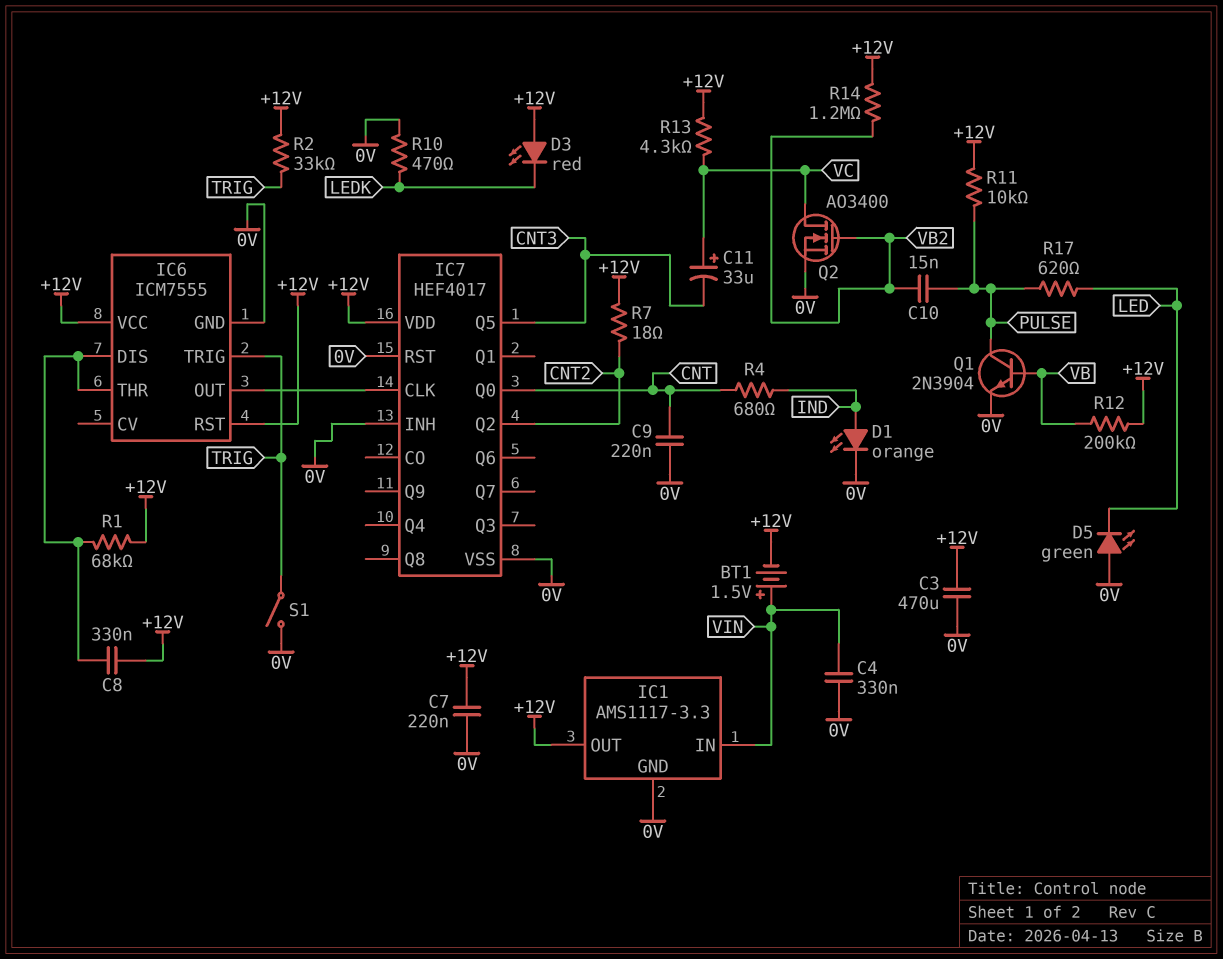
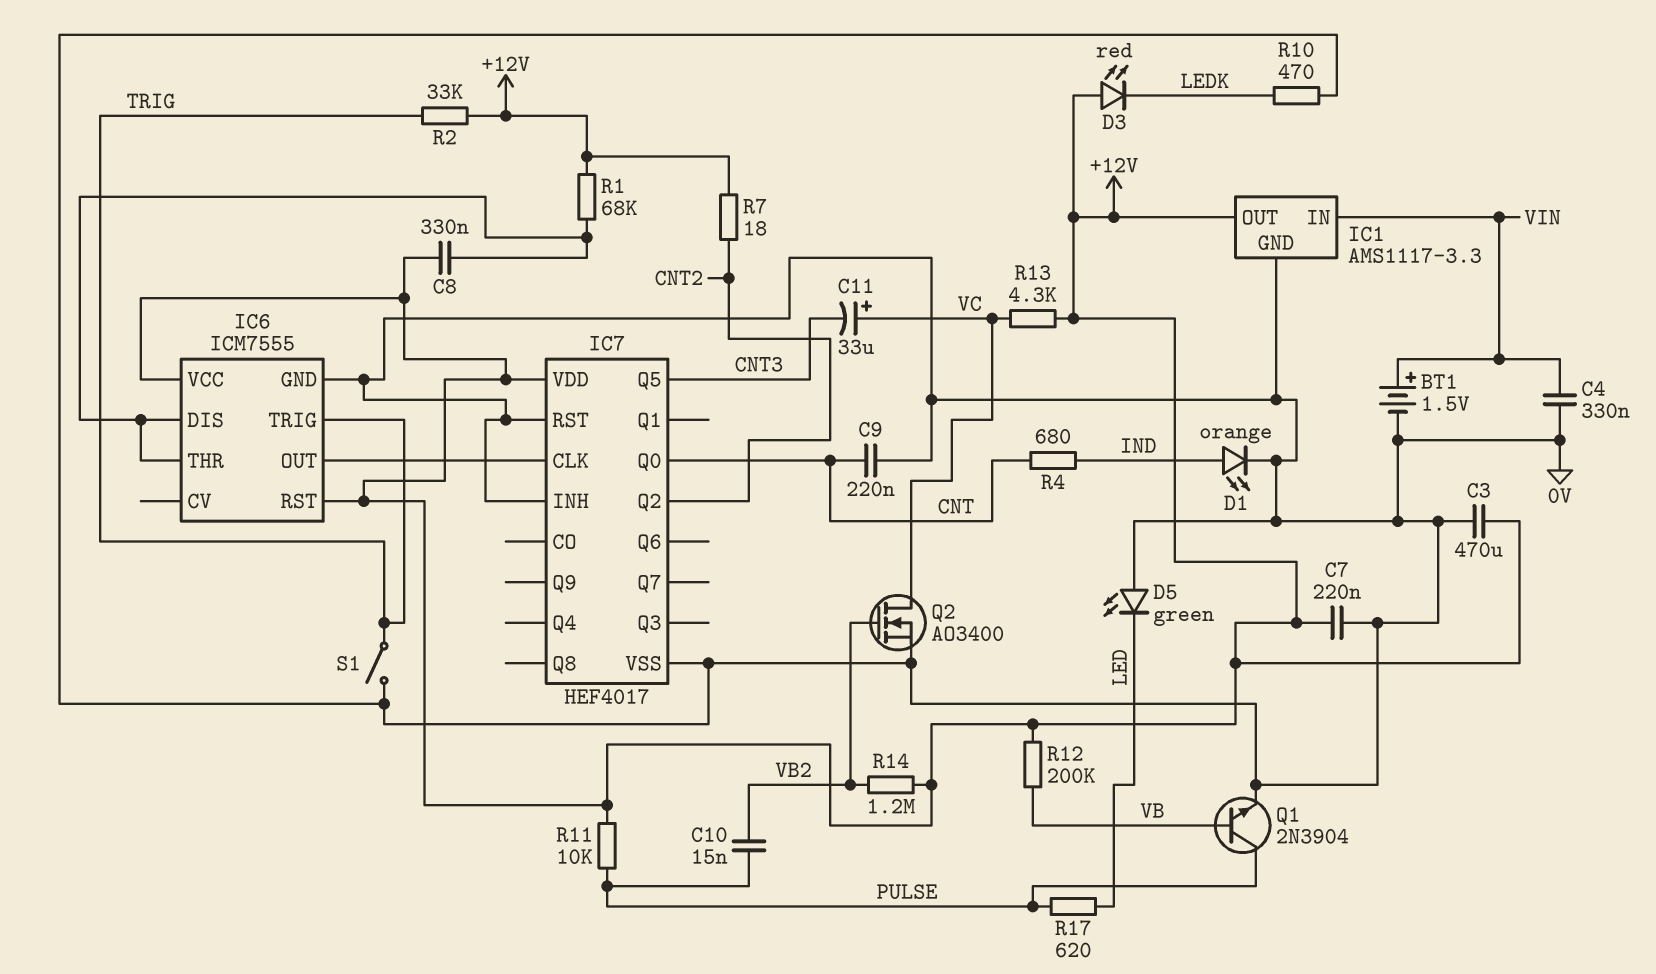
BT1: 1.5V (plus VIN, minus +12V) -> 1.5V (plus VIN, minus 0V)

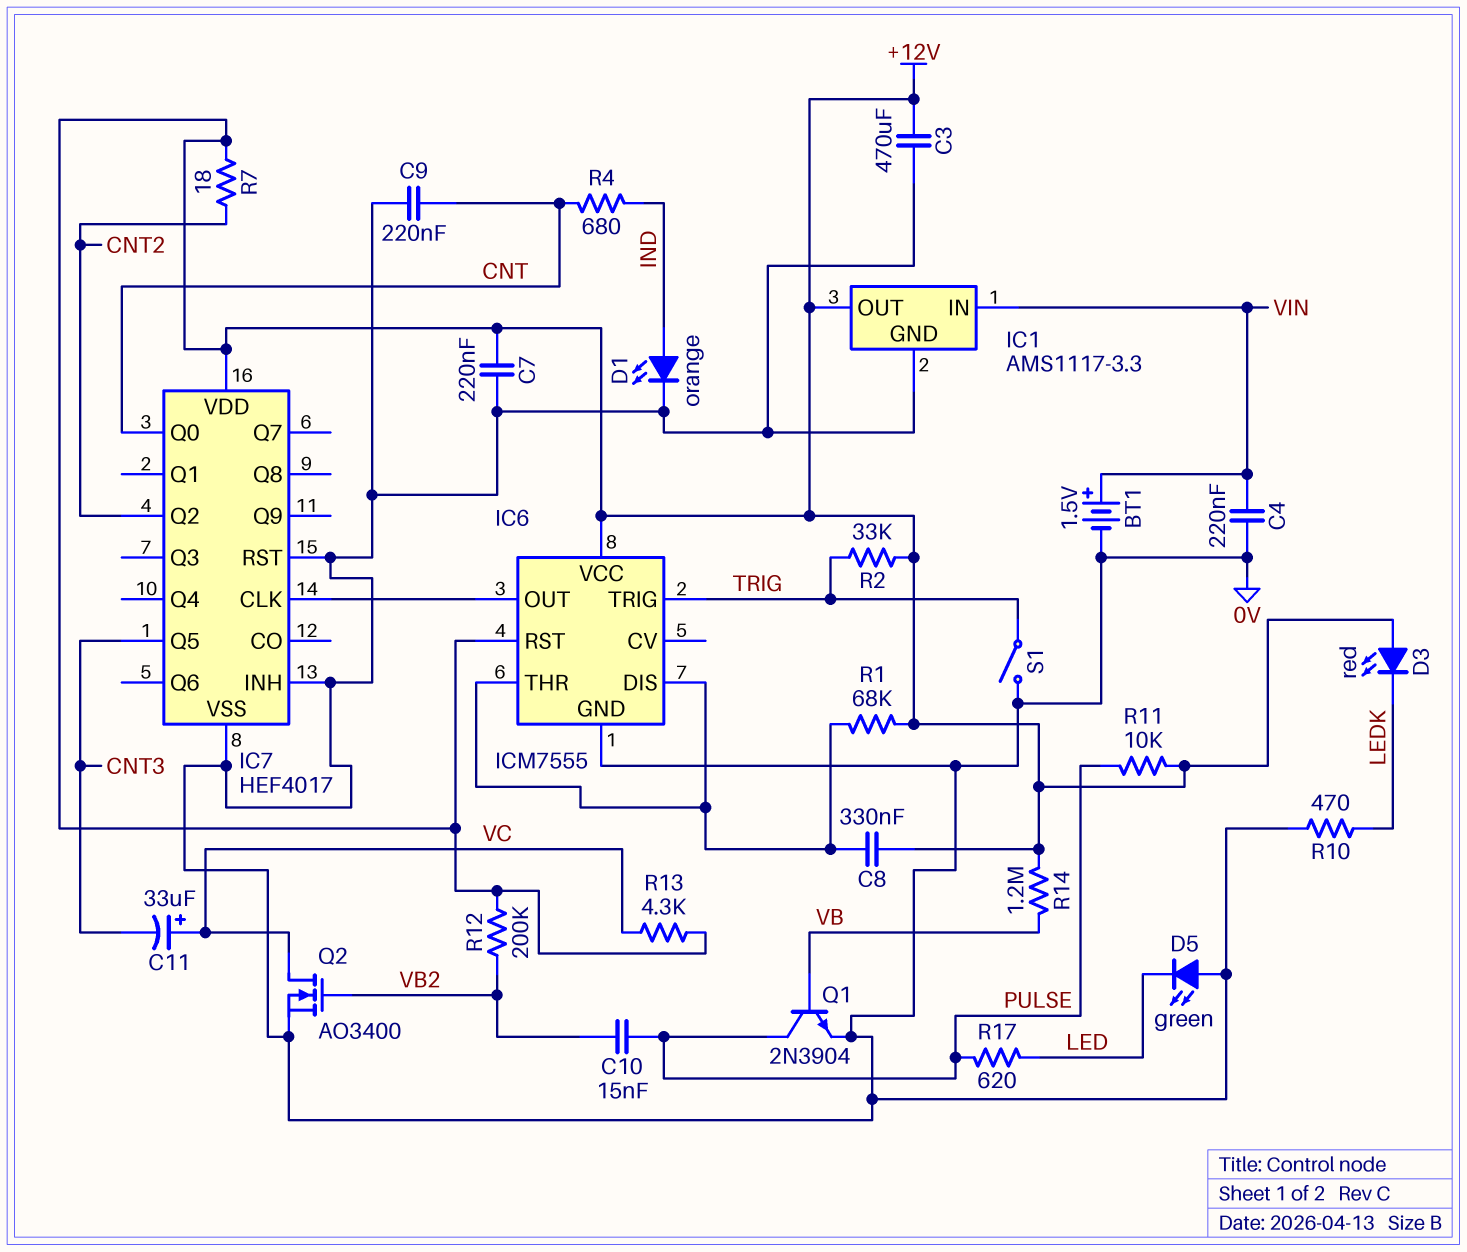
C4: 330nF (0V, VIN) -> 220nF (0V, VIN)
R12: 200k (+12V, VB) -> 200k (+12V, VB2)
R14: 1.2M (+12V, VB2) -> 1.2M (+12V, VB)

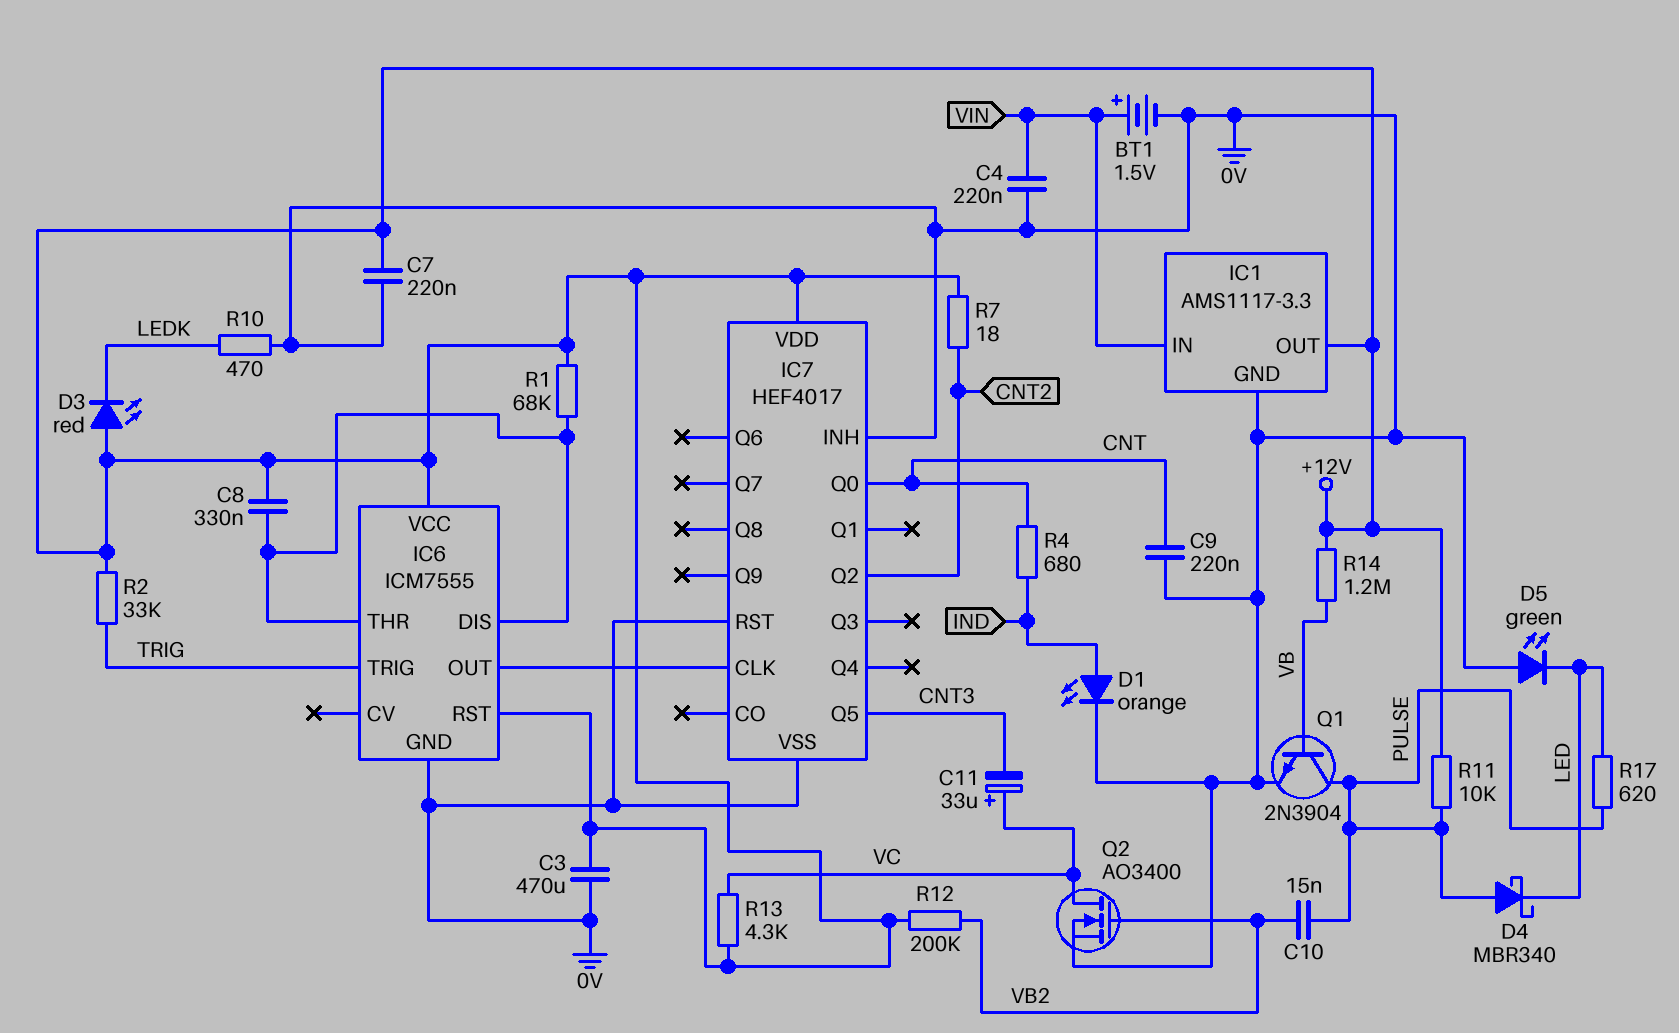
D4: none -> schottky MBR340 (A PULSE, K LED)
S1: switch (0V, TRIG) -> none

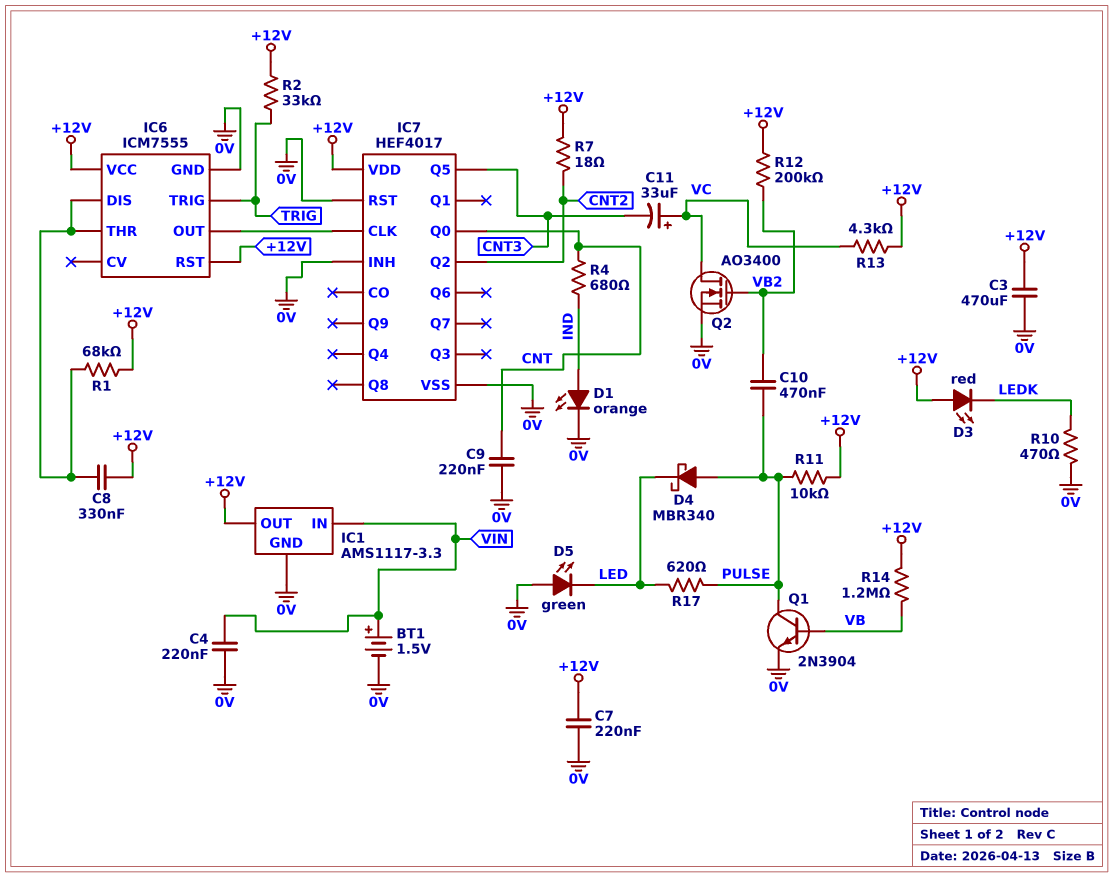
C10: 15nF (PULSE, VB2) -> 470nF (PULSE, VB2)

